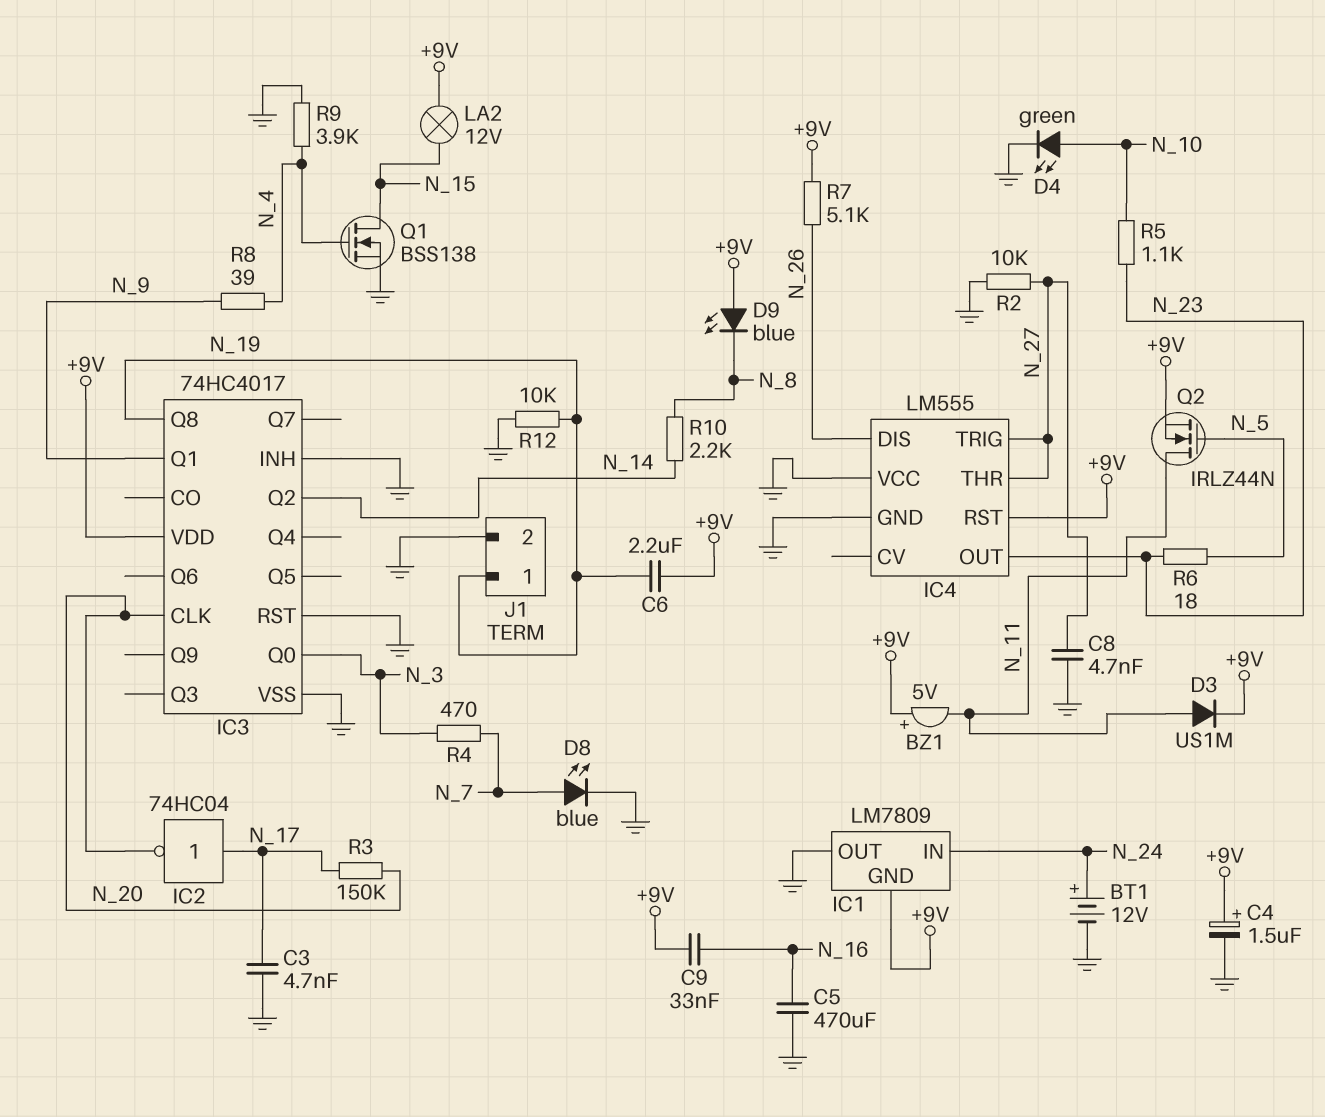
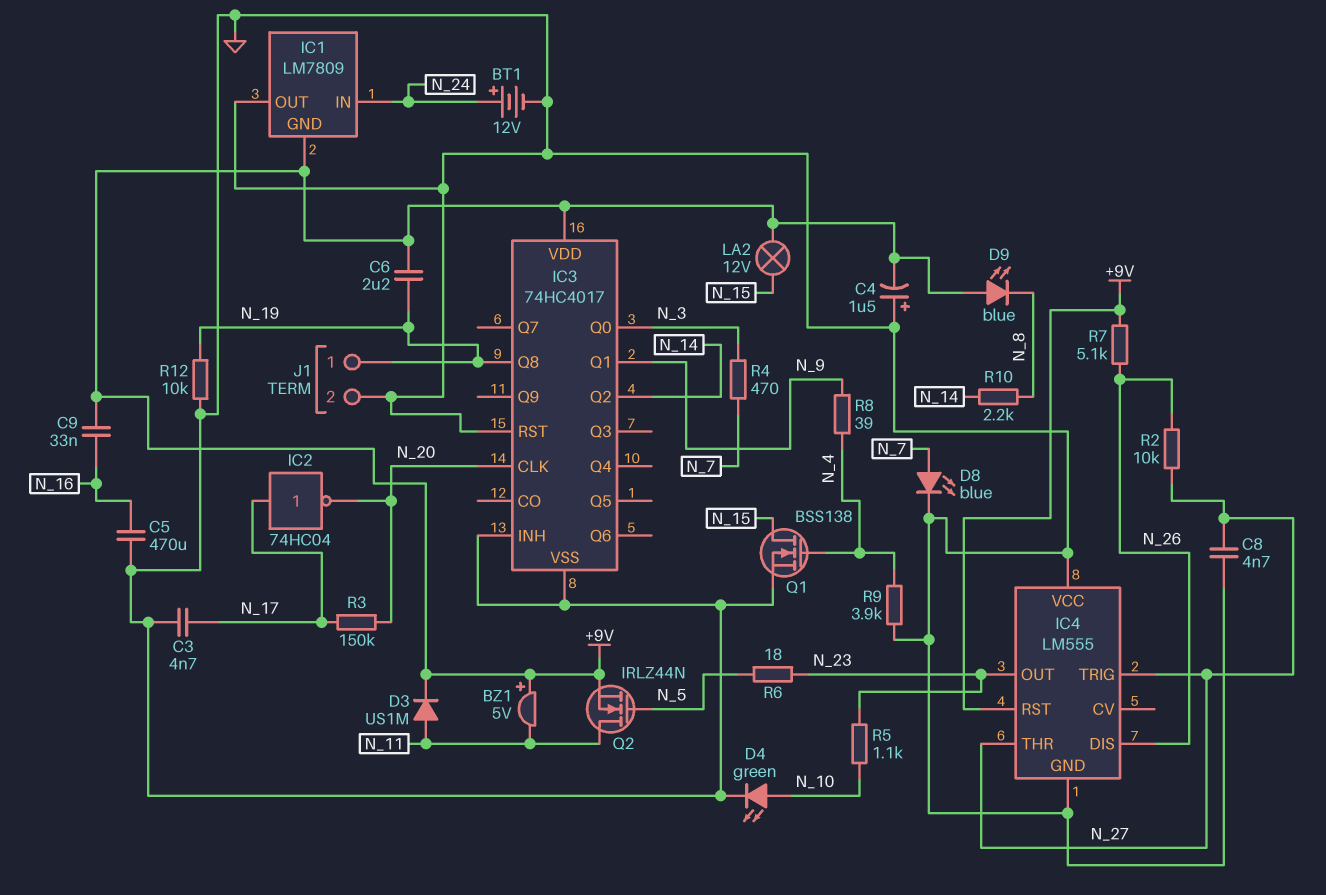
C4: 1.5uF (plus +9V, minus GND) -> 1.5uF (plus GND, minus +9V)
R2: 10k (GND, N_27) -> 10k (N_26, N_27)

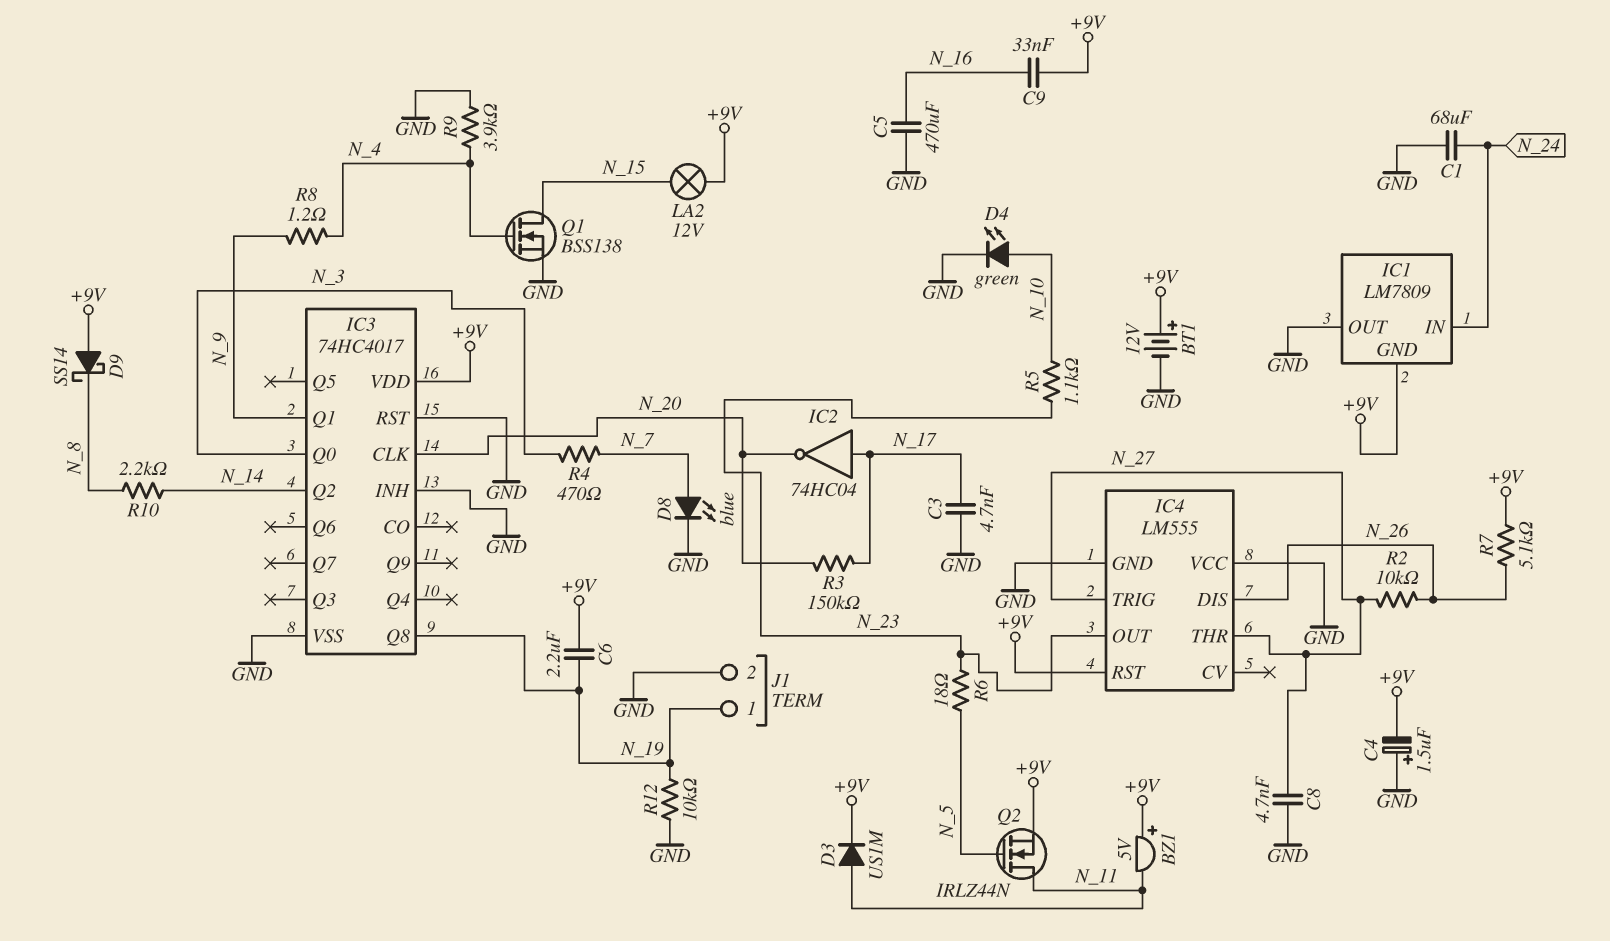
BT1: 12V (plus N_24, minus GND) -> 12V (plus +9V, minus GND)
C1: none -> 68uF (GND, N_24)
D9: LED blue (A +9V, K N_8) -> schottky SS14 (A +9V, K N_8)
R8: 39 (N_4, N_9) -> 1.2 (N_4, N_9)

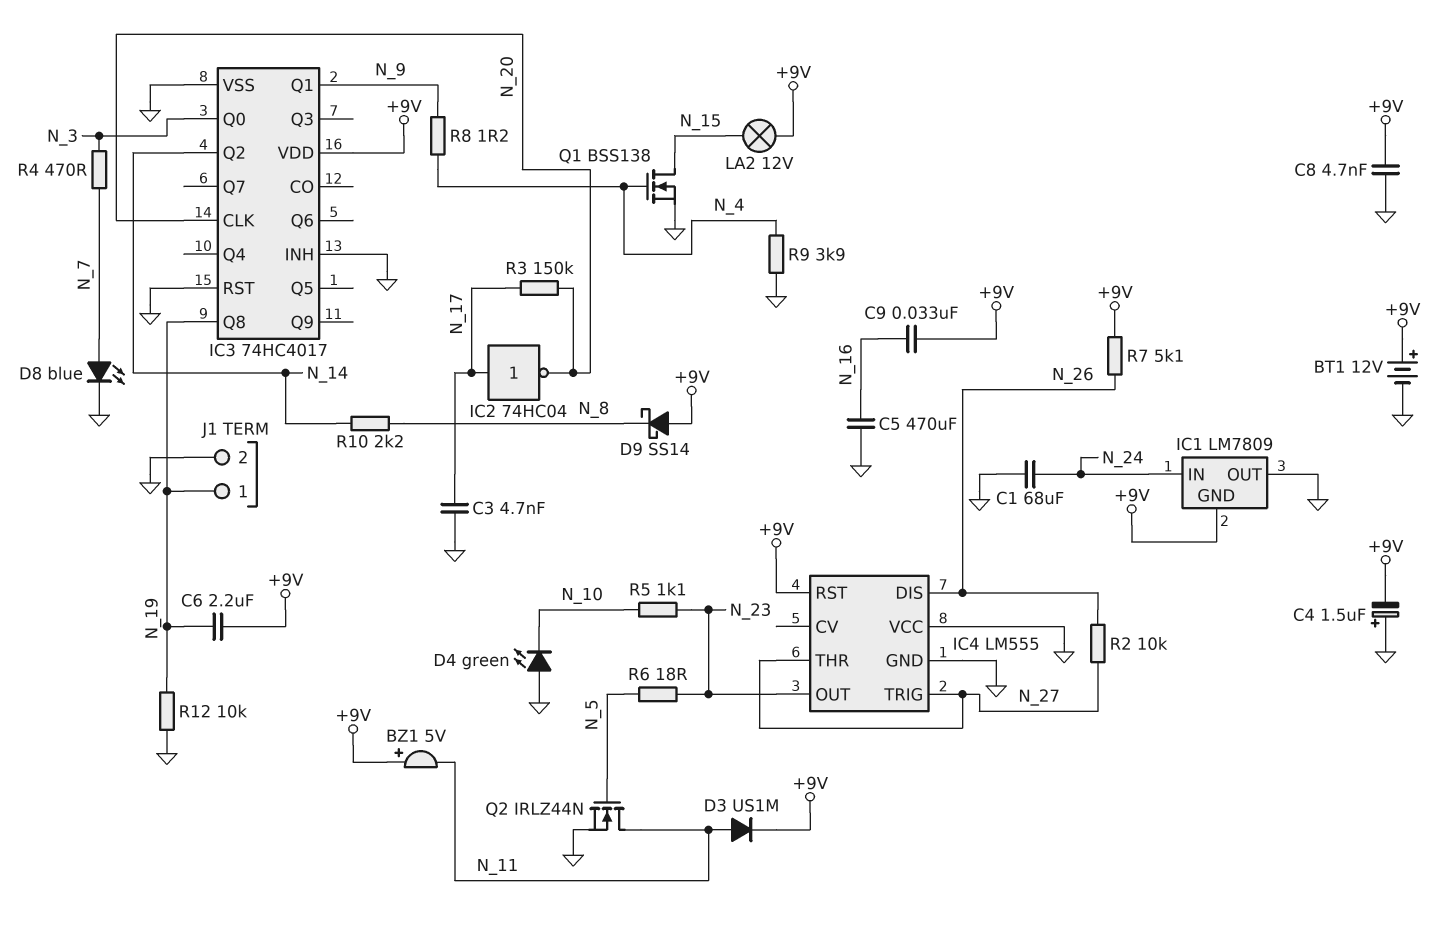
C8: 4.7nF (GND, N_27) -> 4.7nF (+9V, GND)
D4: LED green (A N_10, K GND) -> LED green (A GND, K N_10)
Q2: NMOS IRLZ44N (G N_5, D N_11, S +9V) -> NMOS IRLZ44N (G N_5, D N_11, S GND)

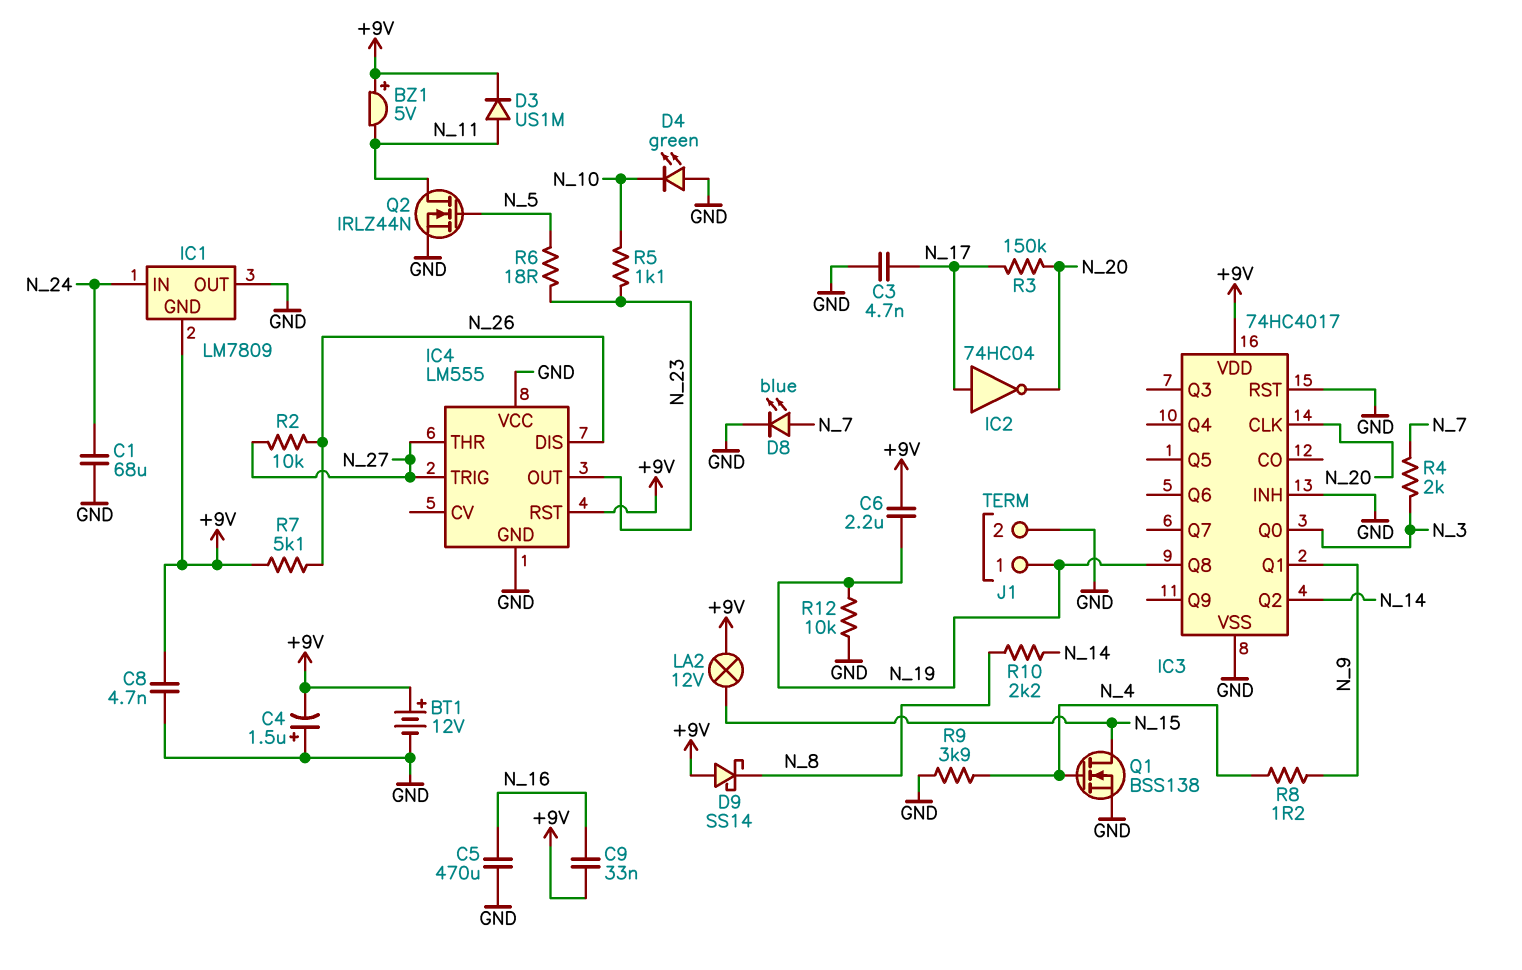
R4: 470 (N_3, N_7) -> 2k (N_3, N_7)

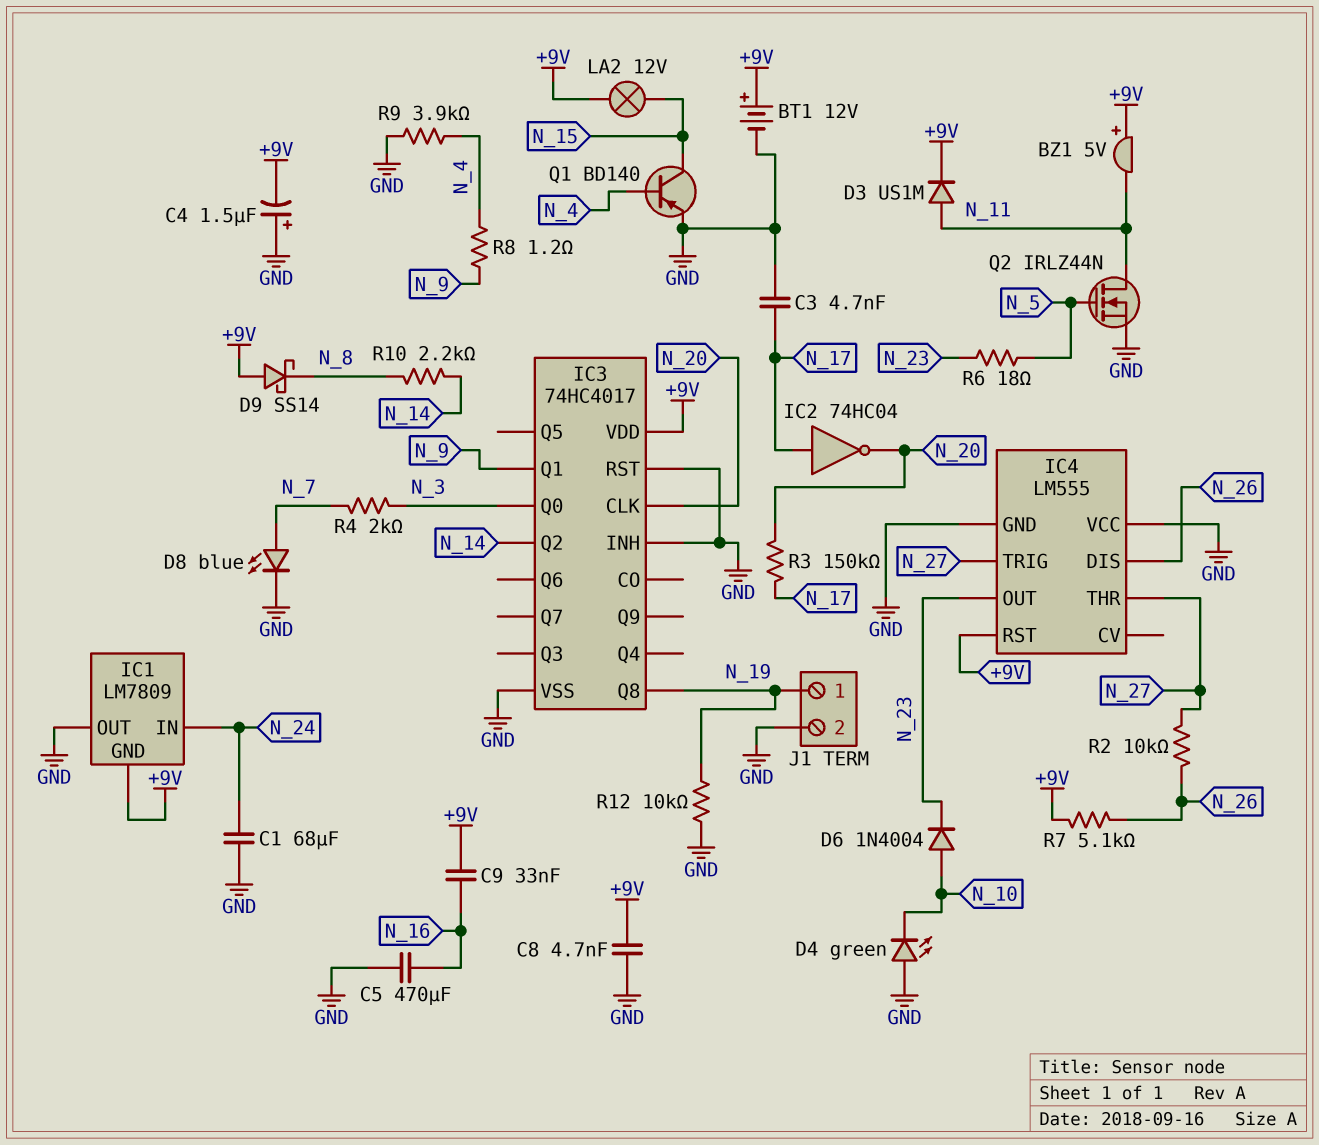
C6: 2.2uF (+9V, N_19) -> none
D6: none -> diode 1N4004 (A N_10, K N_23)
Q1: NMOS BSS138 (G N_4, D N_15, S GND) -> PNP BD140 (B N_4, C N_15, E GND)
R5: 1.1k (N_10, N_23) -> none

